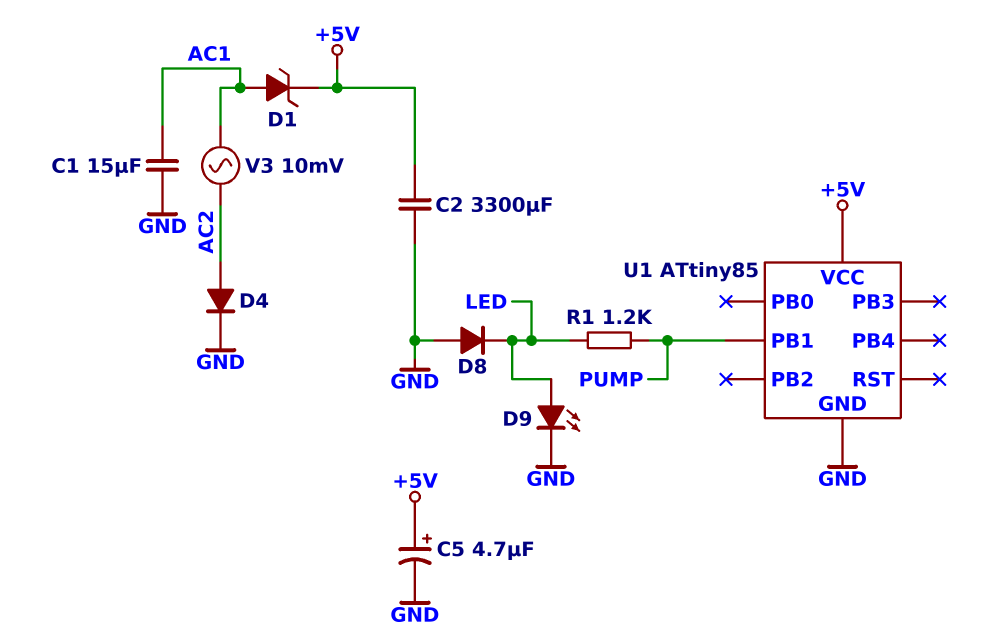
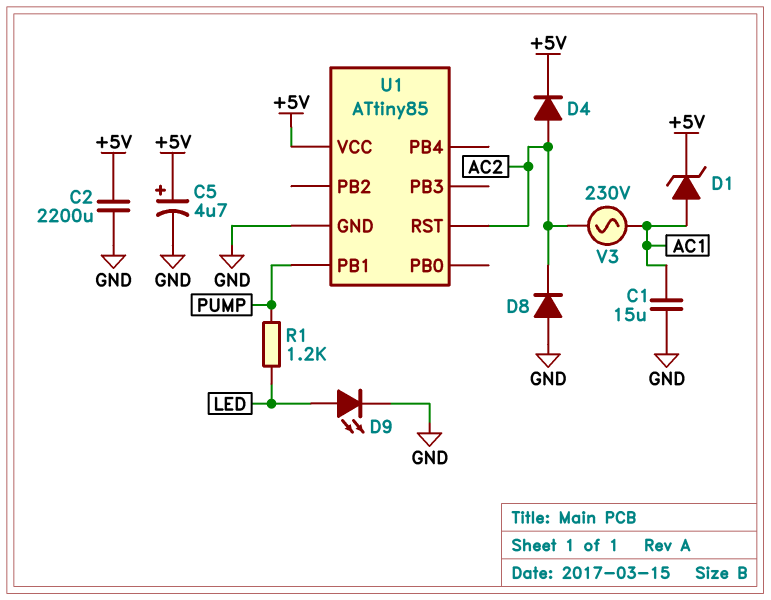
C2: 3300uF (+5V, GND) -> 2200uF (+5V, GND)
D4: diode (A AC2, K GND) -> diode (A AC2, K +5V)
D8: diode (A GND, K LED) -> diode (A GND, K AC2)
U1 pin RST: none -> AC2
V3: AC 10mV (AC1, AC2) -> AC 230V (AC1, AC2)

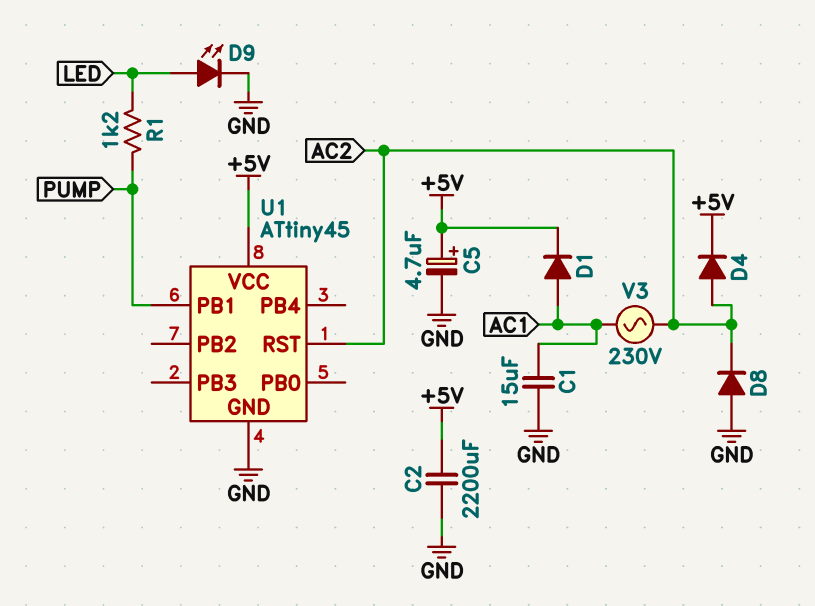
D1: zener (A AC1, K +5V) -> diode (A AC1, K +5V)
U1: ATtiny85 -> ATtiny45

